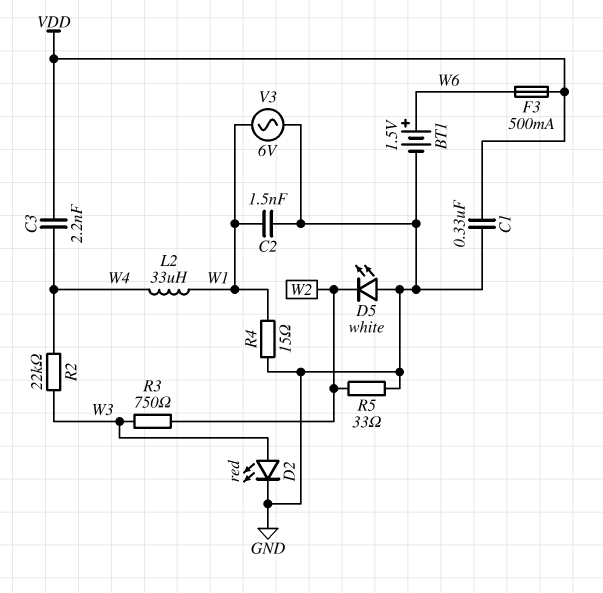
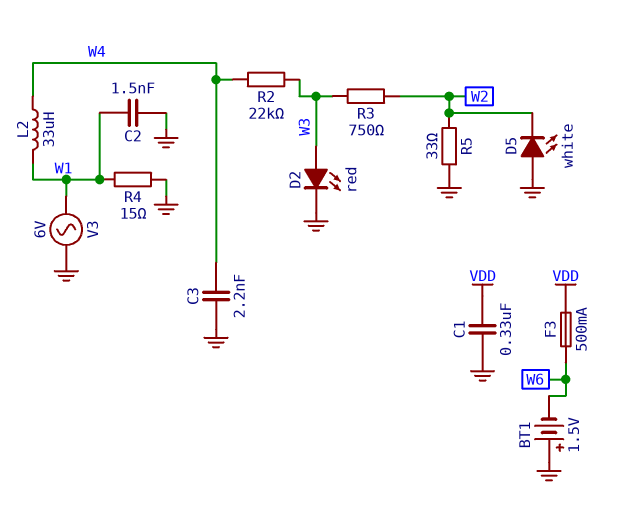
BT1: 1.5V (plus W6, minus GND) -> 1.5V (plus GND, minus W6)
C3: 2.2nF (VDD, W4) -> 2.2nF (GND, W4)

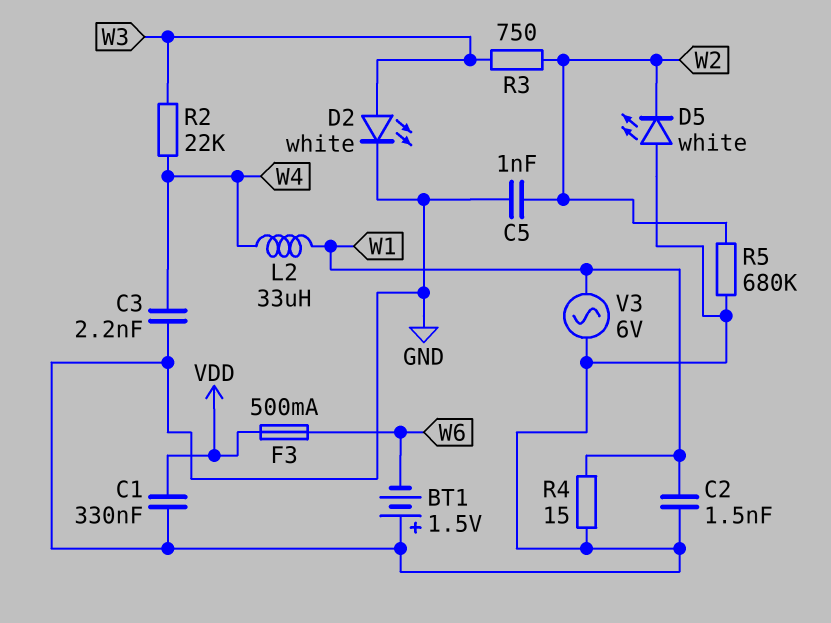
C5: none -> 1nF (GND, W2)
D2: LED red (A W3, K GND) -> LED white (A W3, K GND)
R5: 33 (GND, W2) -> 680k (GND, W2)

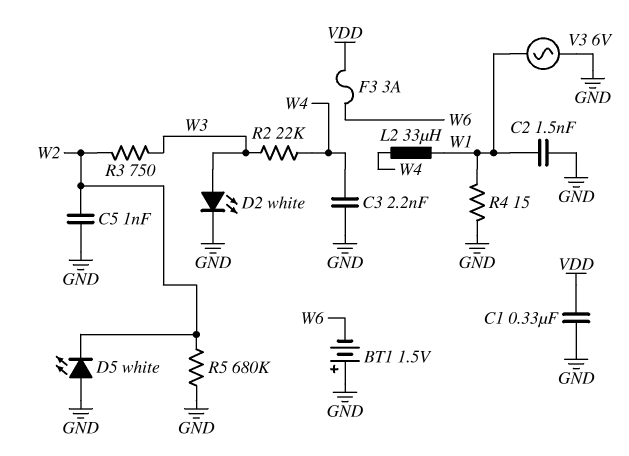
F3: 500mA (VDD, W6) -> 3A (VDD, W6)

